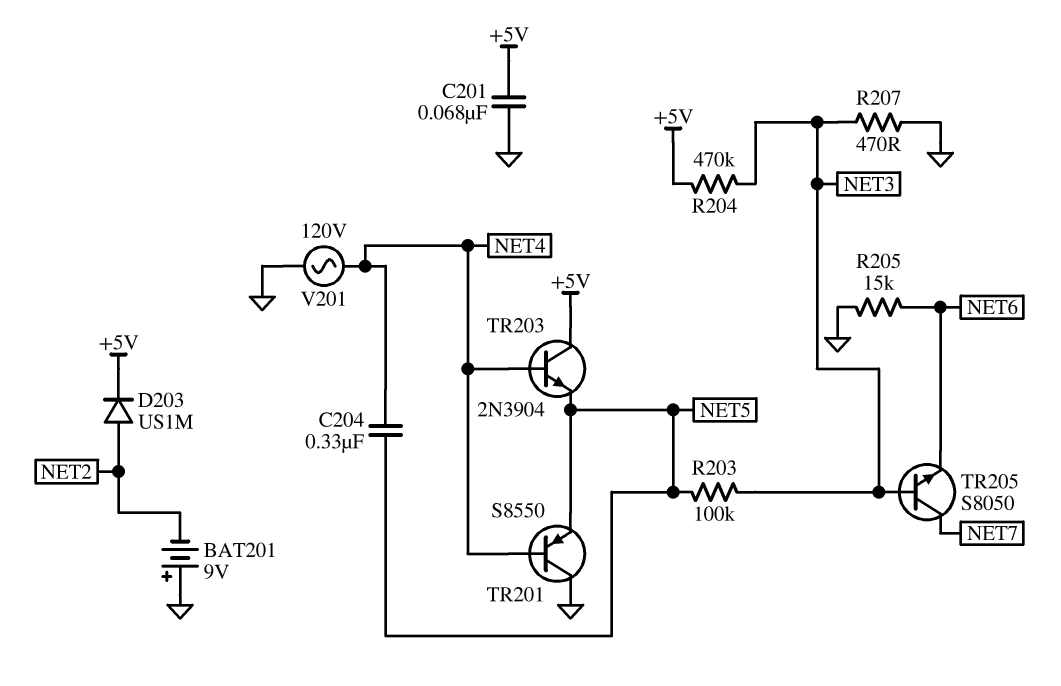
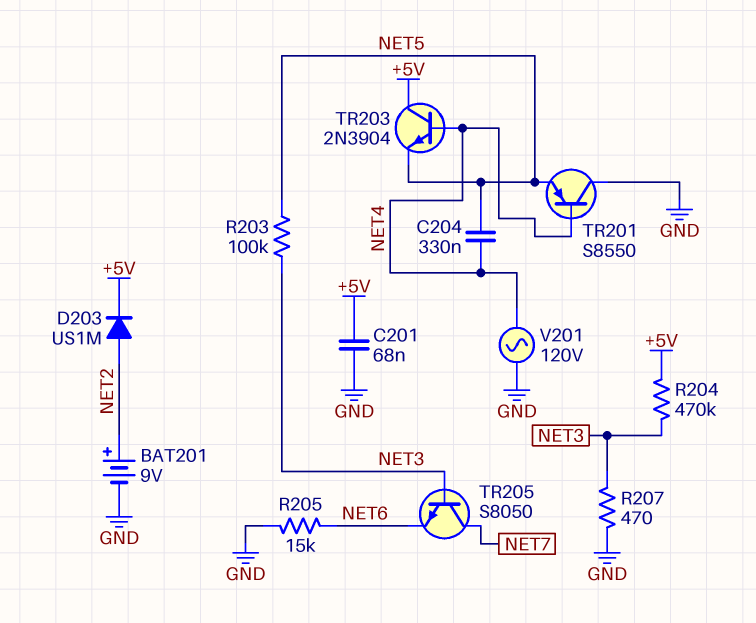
BAT201: 9V (plus GND, minus NET2) -> 9V (plus NET2, minus GND)

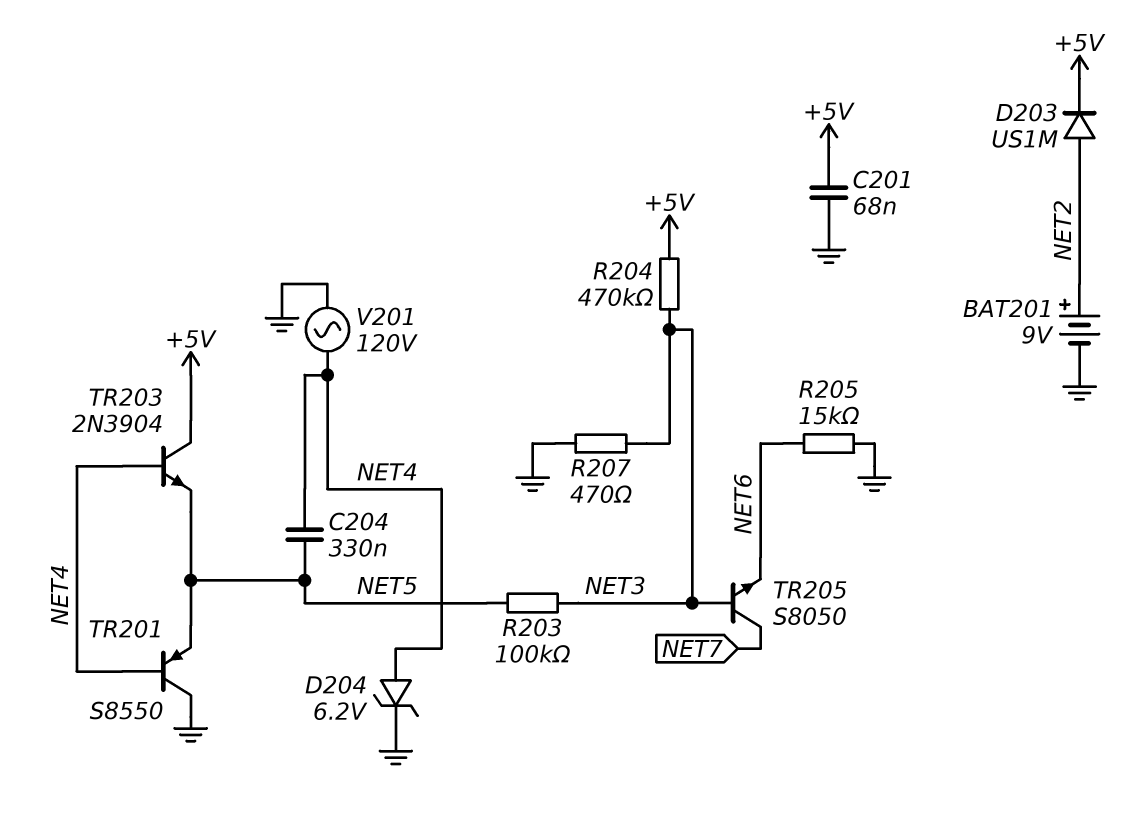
D204: none -> zener 6.2V (A NET4, K GND)

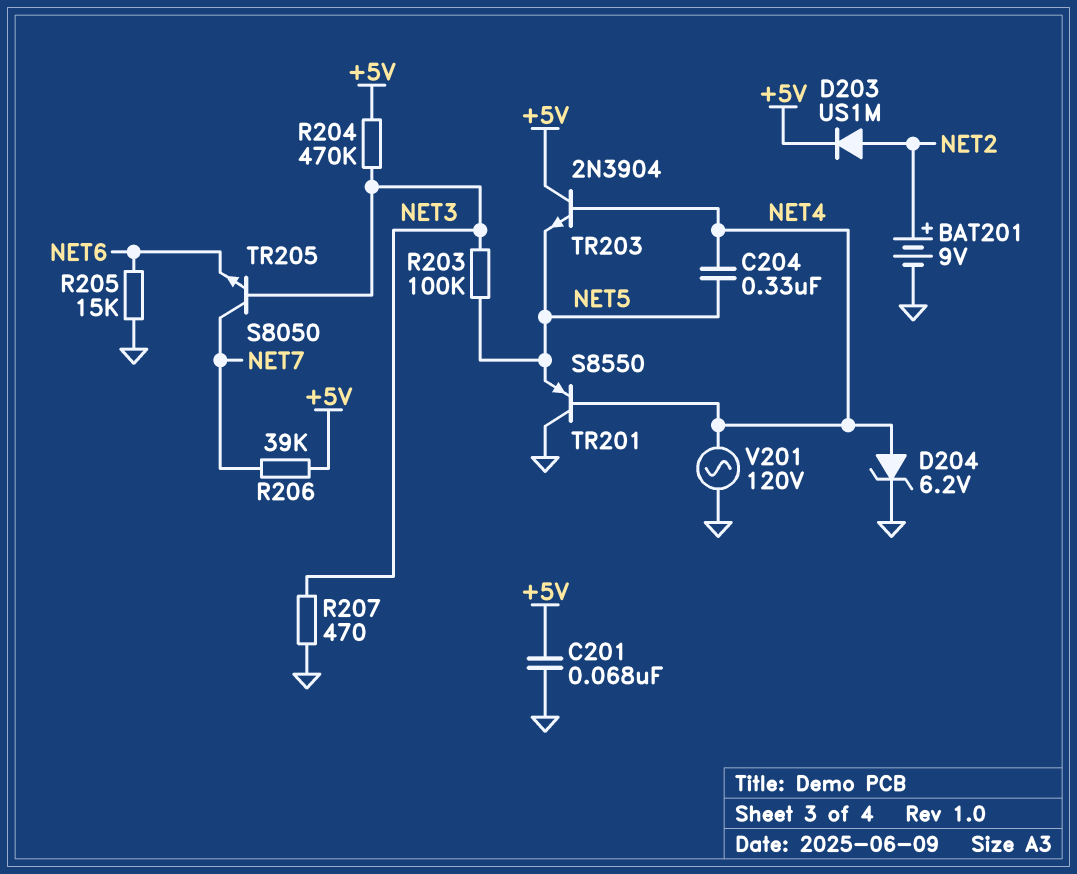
R206: none -> 39k (+5V, NET7)

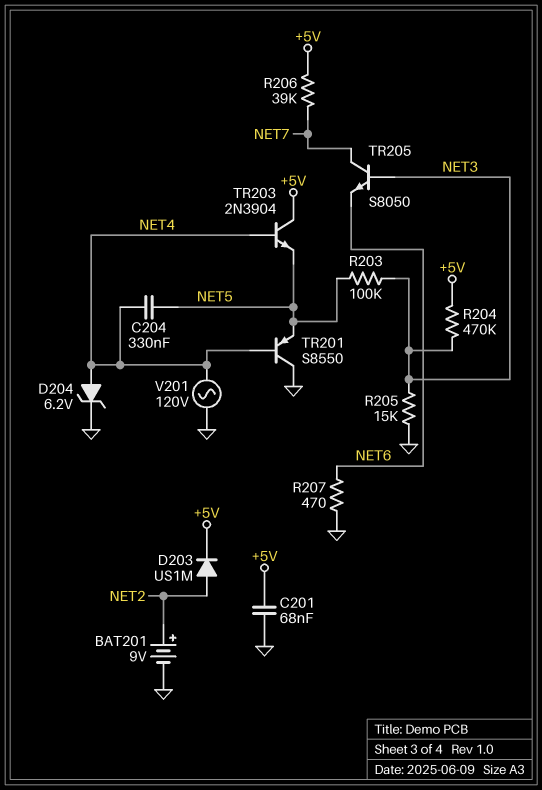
R205: 15k (GND, NET6) -> 15k (GND, NET3)
R207: 470 (GND, NET3) -> 470 (GND, NET6)

